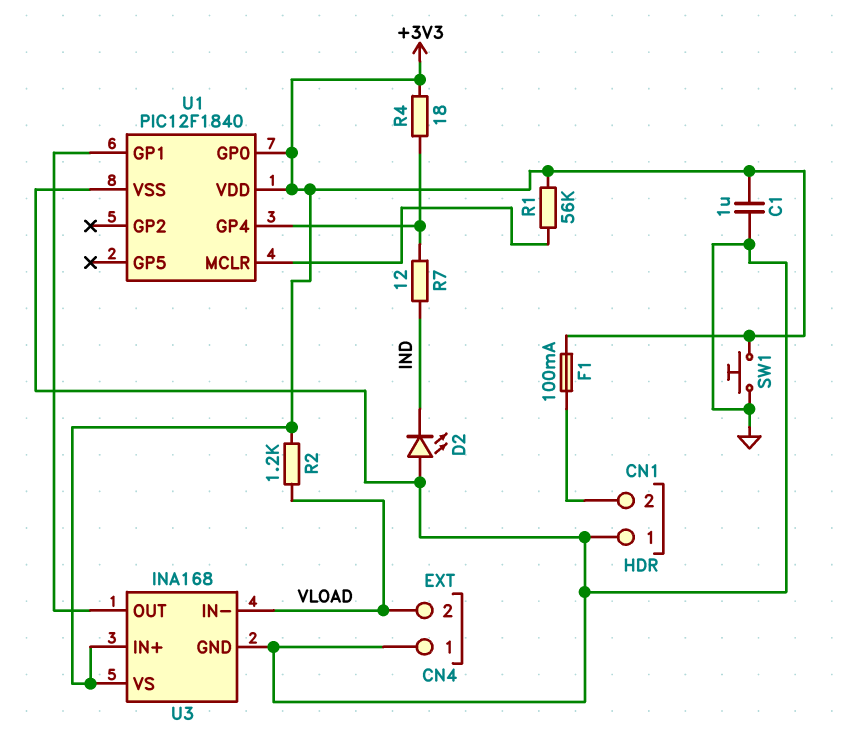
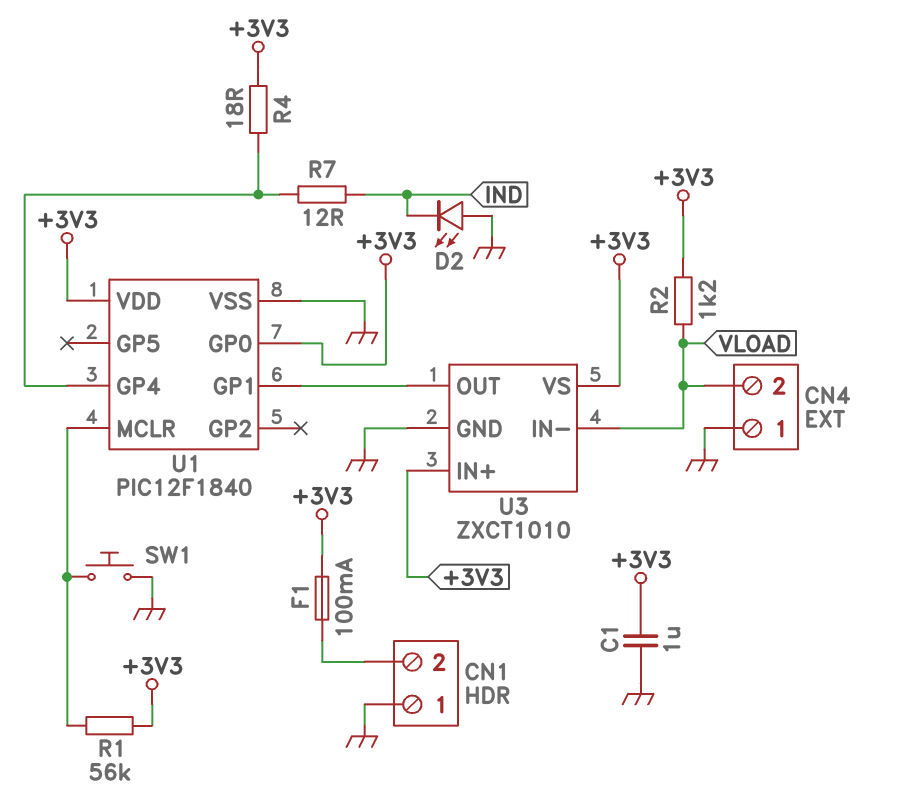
SW1: button (+3V3, GND) -> button (GND, U1/MCLR)
U3: INA168 -> ZXCT1010

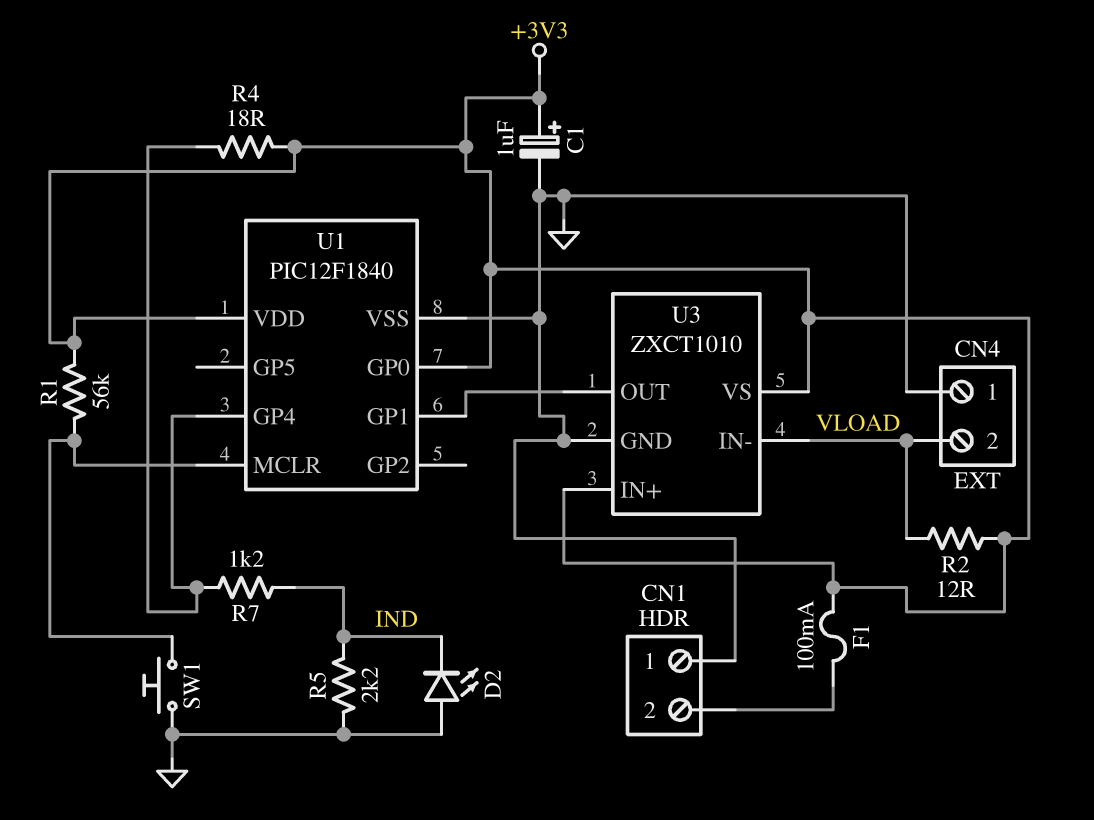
C1: 1uF (+3V3, GND) -> 1uF (plus +3V3, minus GND)
R2: 1.2k (+3V3, VLOAD) -> 12 (+3V3, VLOAD)
R5: none -> 2.2k (GND, IND)
R7: 12 (IND, U1/GP4) -> 1.2k (IND, U1/GP4)

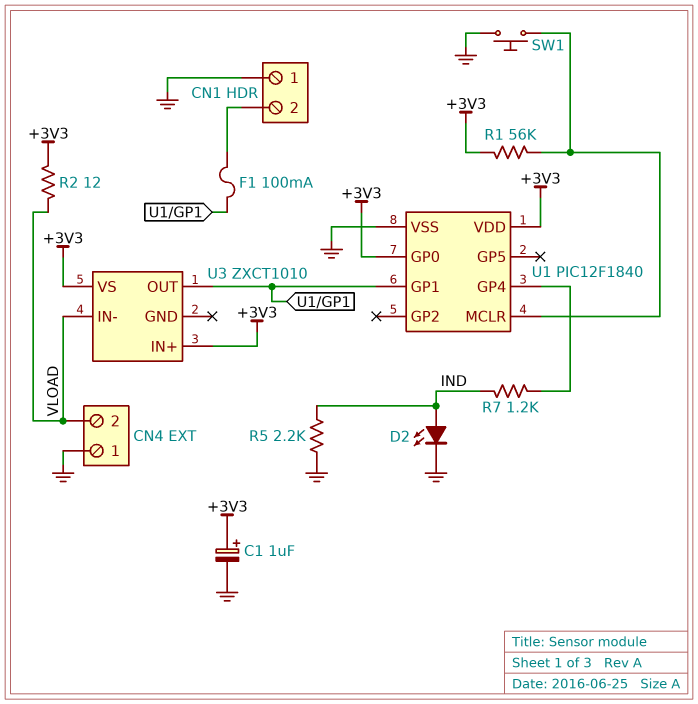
D2: LED (A GND, K IND) -> LED (A IND, K GND)
F1: 100mA (+3V3, CN1/2) -> 100mA (CN1/2, U1/GP1)
R4: 18 (+3V3, U1/GP4) -> none
U3 pin GND: GND -> none

